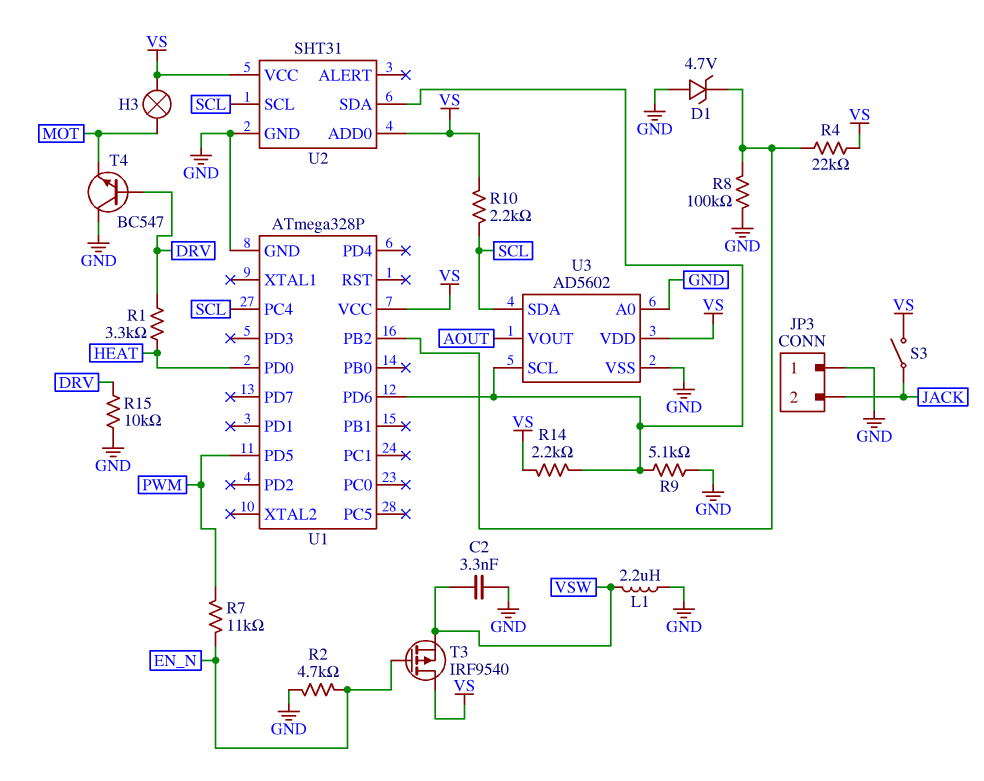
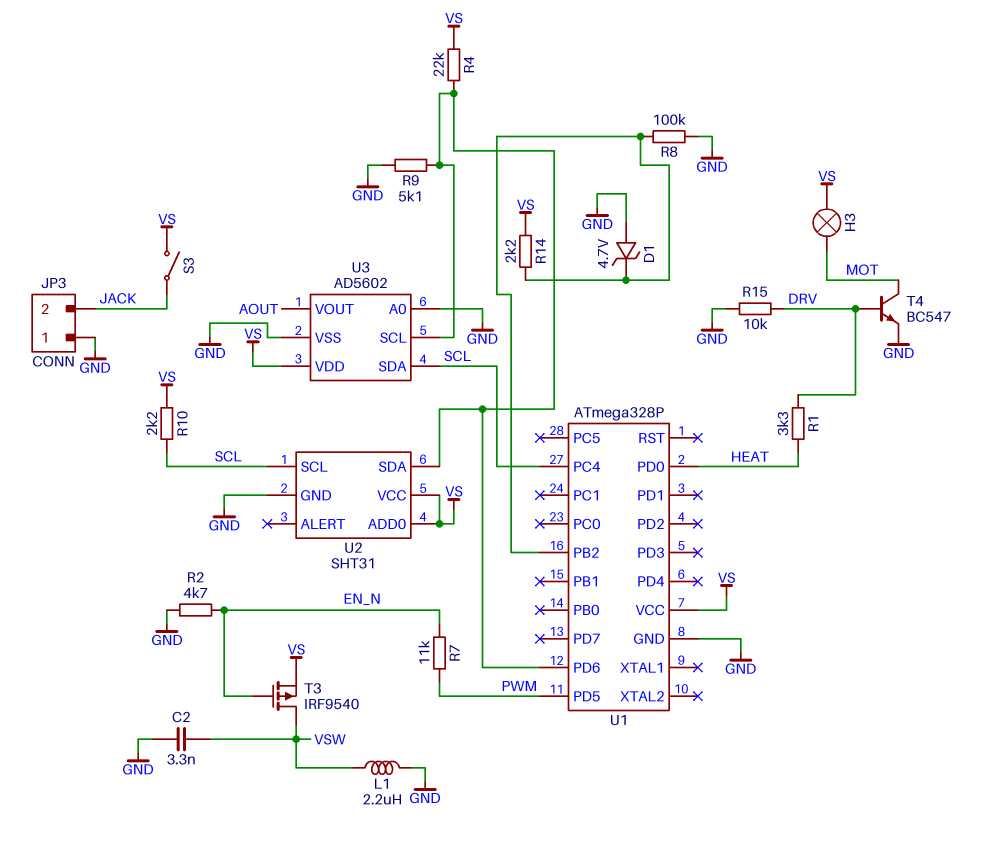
R4: 22k (U1/PB2, VS) -> 22k (U1/PD6, VS)
R14: 2.2k (U1/PD6, VS) -> 2.2k (U1/PB2, VS)
T3: PMOS IRF9540 (G EN_N, D VS, S VSW) -> PMOS IRF9540 (G EN_N, D VSW, S VS)
T4: NPN BC547 (B DRV, C GND, E MOT) -> NPN BC547 (B DRV, C MOT, E GND)

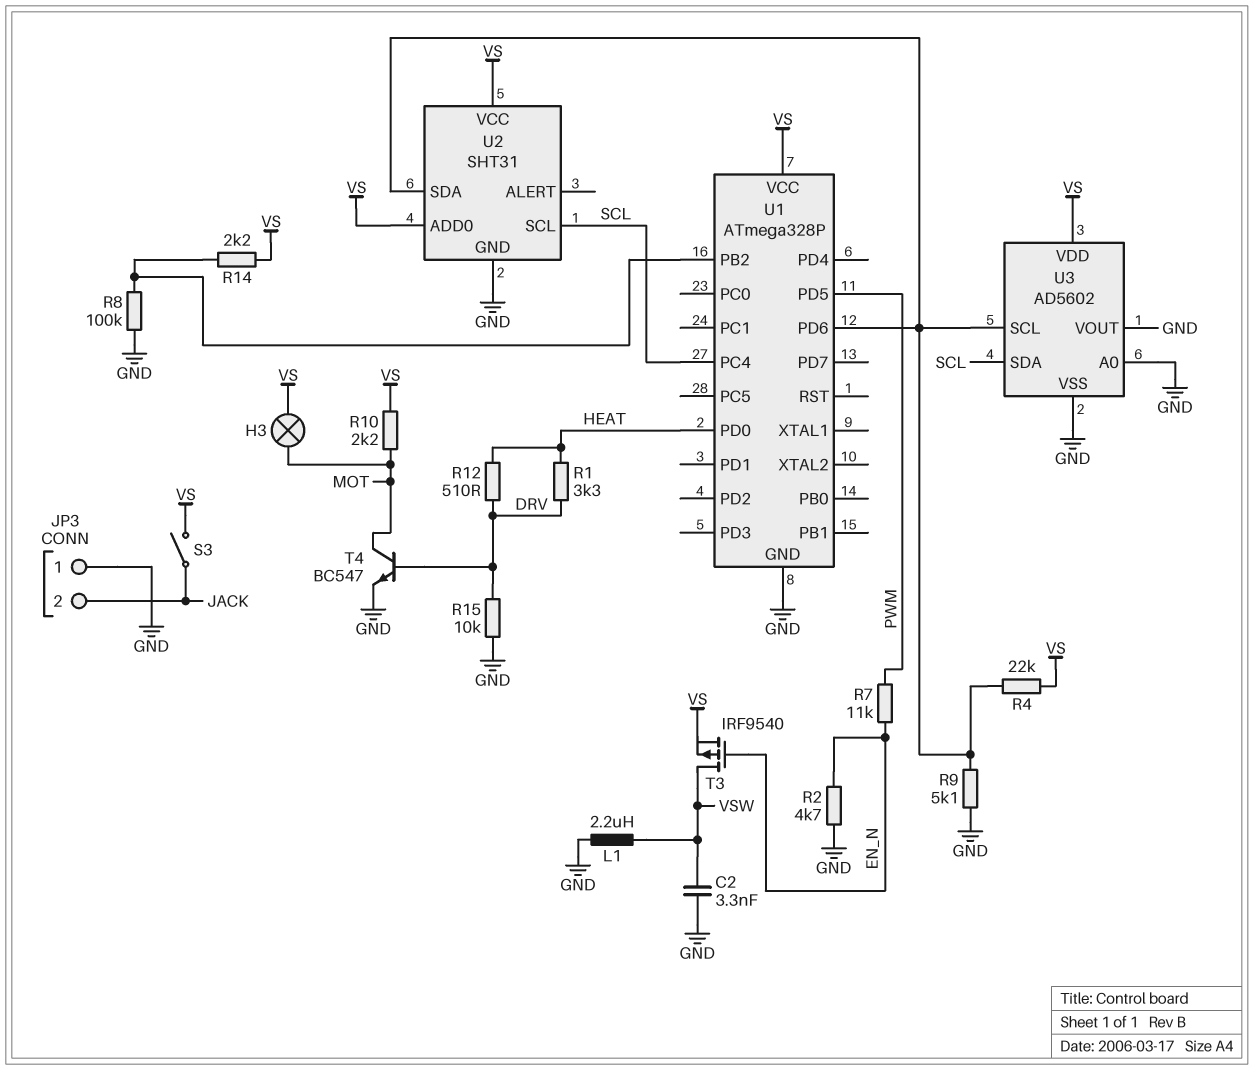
D1: zener 4.7V (A GND, K U1/PB2) -> none
R10: 2.2k (SCL, VS) -> 2.2k (MOT, VS)
R12: none -> 510 (DRV, HEAT)
U3 pin VOUT: AOUT -> GND

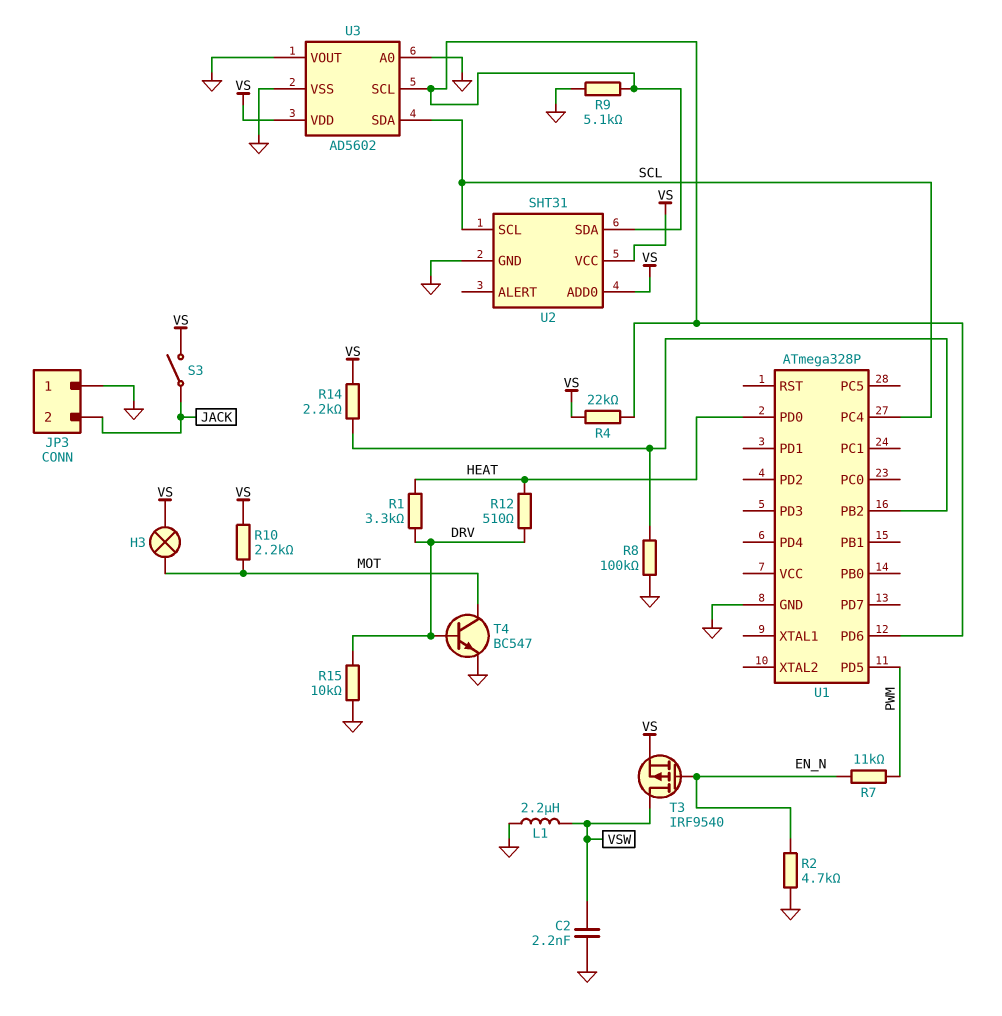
C2: 3.3nF (GND, VSW) -> 2.2nF (GND, VSW)
U1 pin VCC: VS -> none

